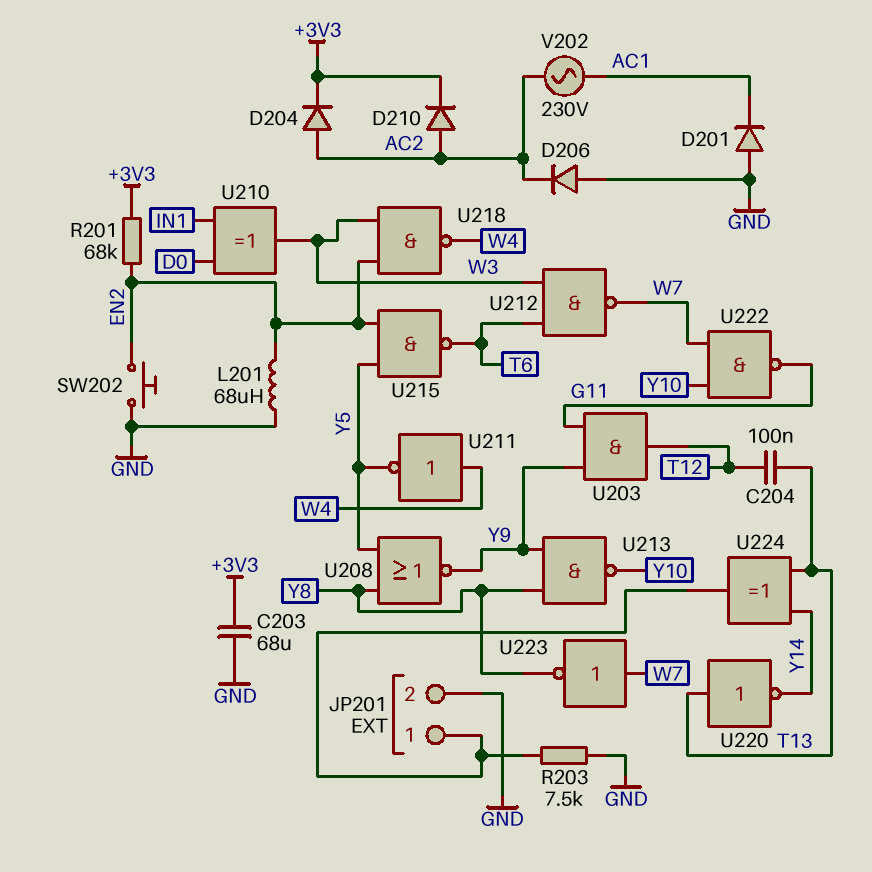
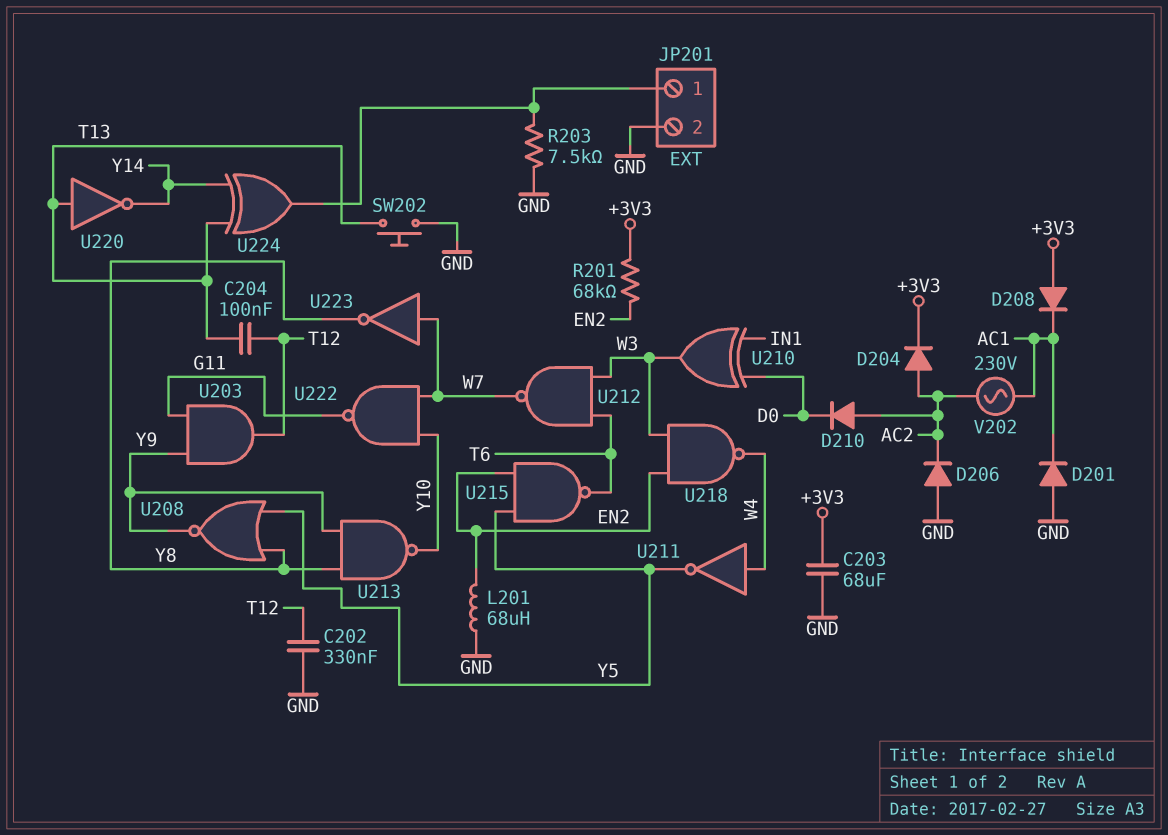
C202: none -> 330nF (GND, T12)
D208: none -> diode (A +3V3, K AC1)
D210: diode (A AC2, K +3V3) -> diode (A AC2, K D0)
SW202: button (EN2, GND) -> button (GND, T13)

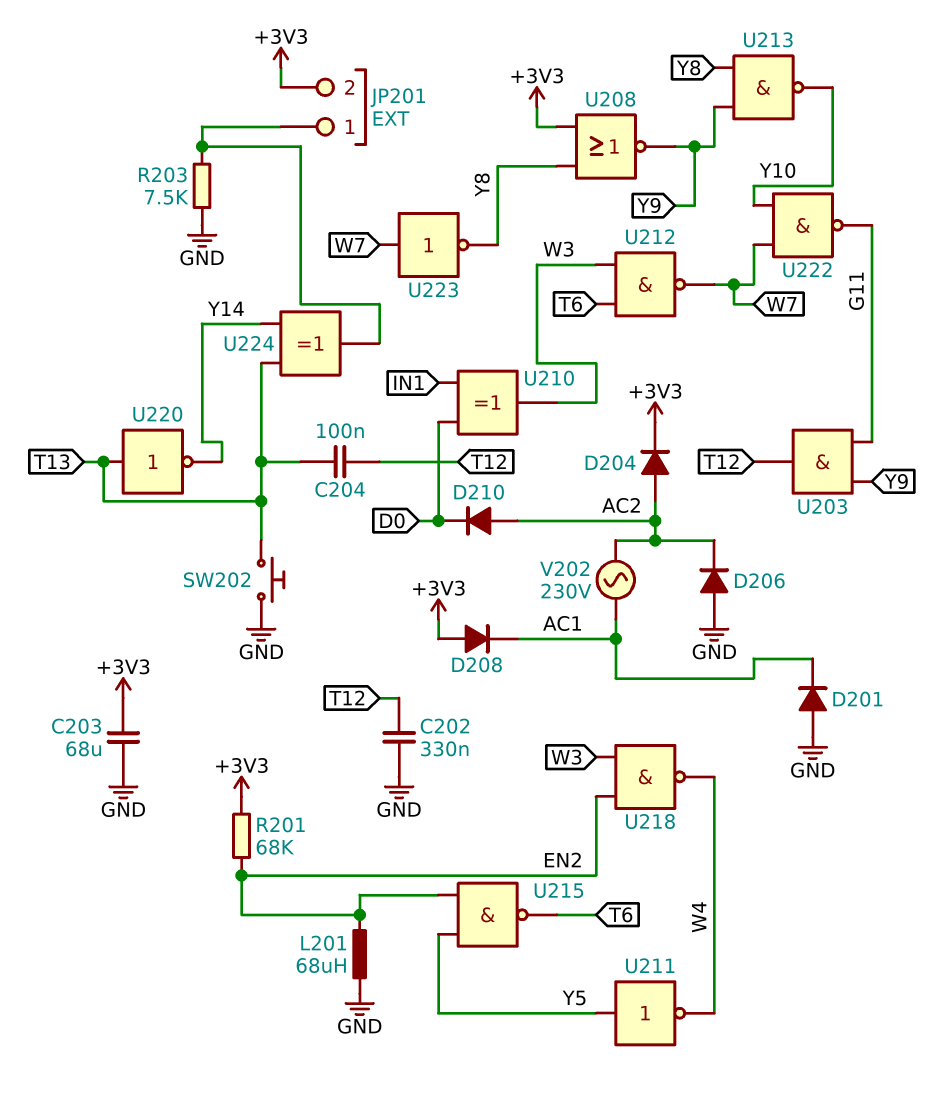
JP201 pin 2: GND -> +3V3
U208: NOR (in Y5, in Y8, out Y9) -> NOR (in +3V3, in Y8, out Y9)
U211: NOT (in W4, out Y5) -> NOT (in Y5, out W4)

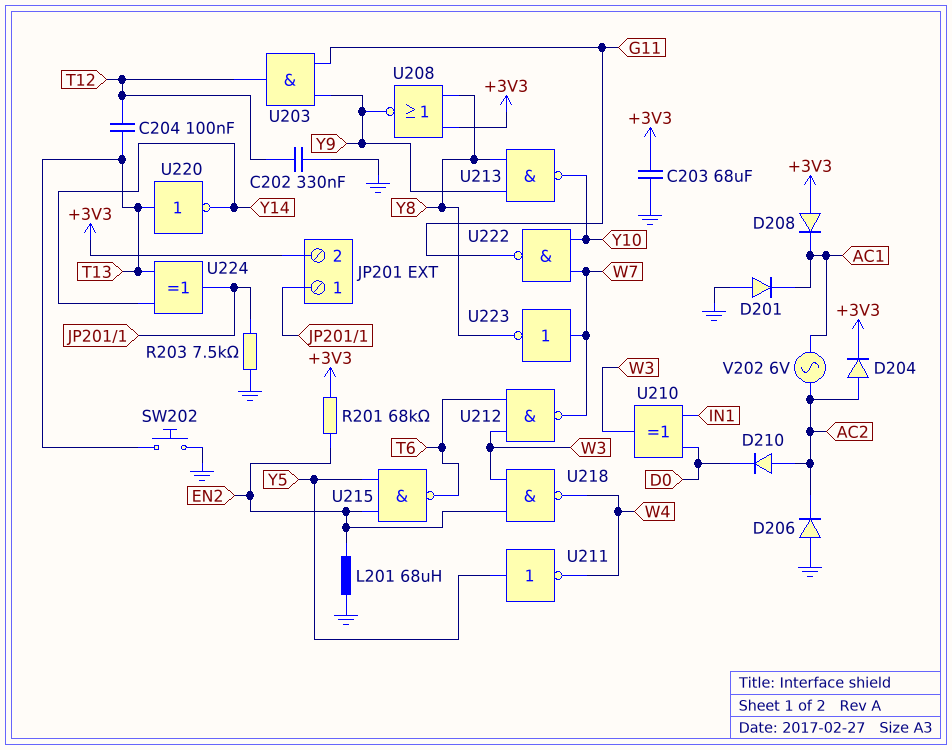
V202: AC 230V (AC1, AC2) -> AC 6V (AC1, AC2)

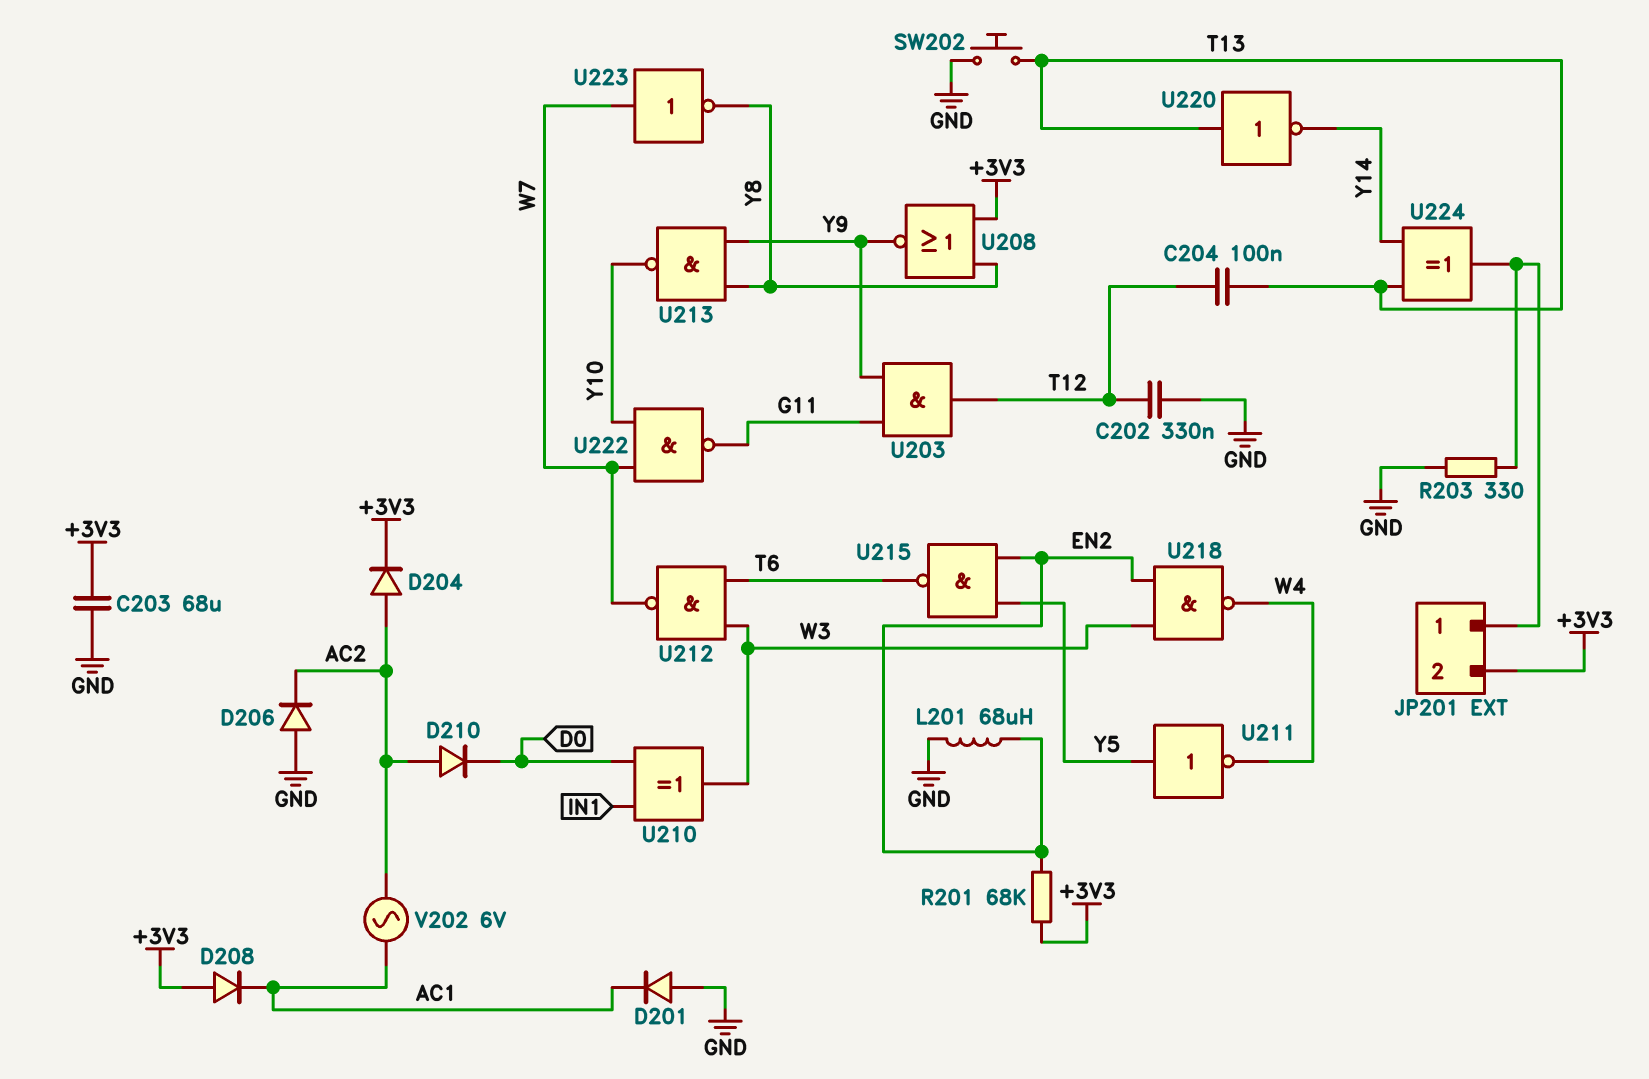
R203: 7.5k (GND, JP201/1) -> 330 (GND, JP201/1)

